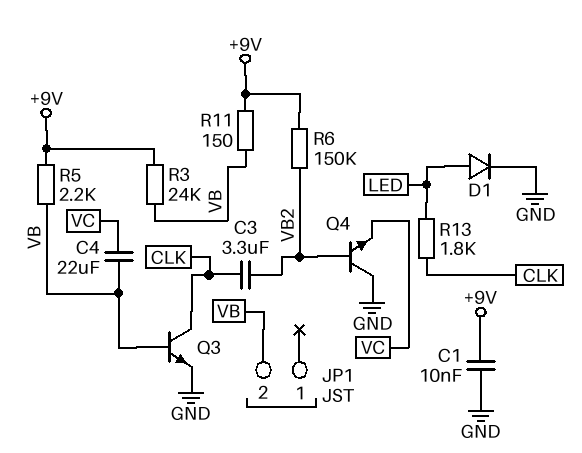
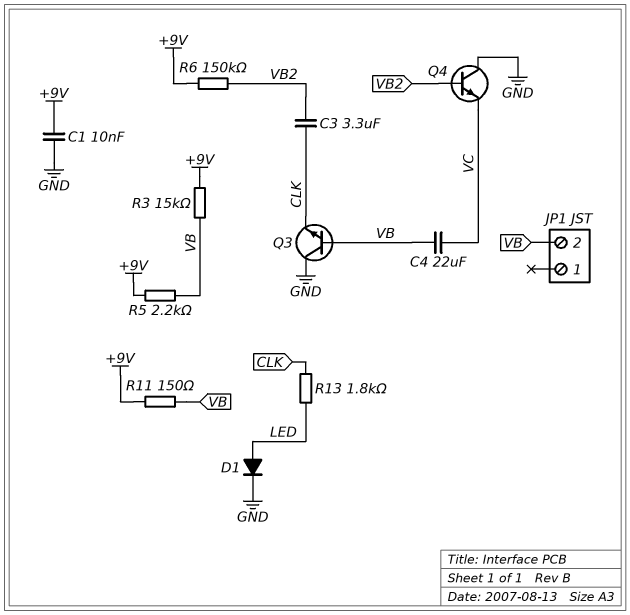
Q3: NPN (B VB, C CLK, E GND) -> NPN (B VB, C GND, E CLK)
R3: 24k (+9V, VB) -> 15k (+9V, VB)

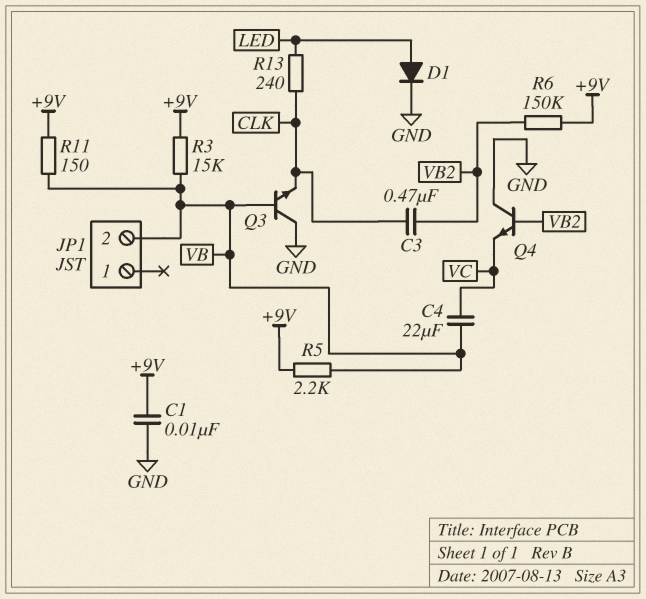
C3: 3.3uF (CLK, VB2) -> 470nF (CLK, VB2)
R13: 1.8k (CLK, LED) -> 240 (CLK, LED)

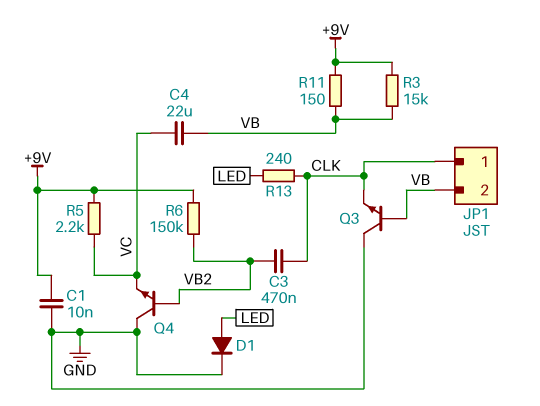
JP1 pin 1: none -> CLK
R5: 2.2k (+9V, VB) -> 2.2k (+9V, VC)

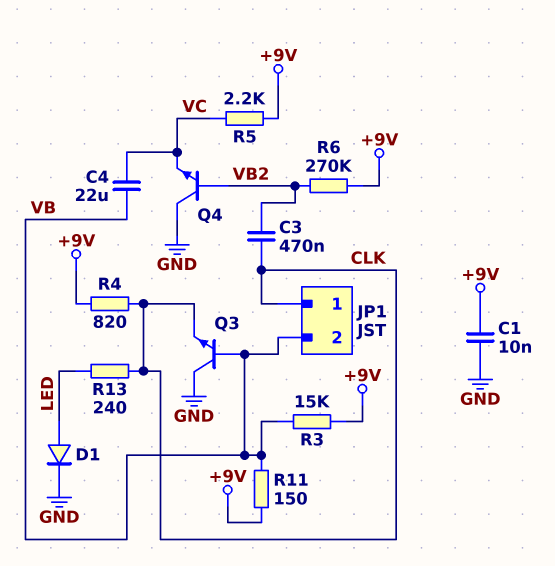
R4: none -> 820 (+9V, CLK)
R6: 150k (+9V, VB2) -> 270k (+9V, VB2)

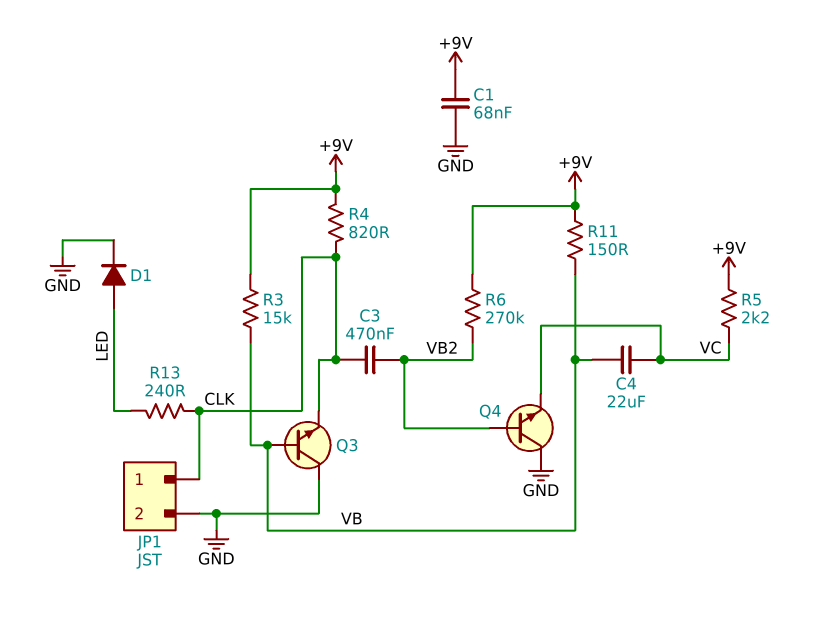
C1: 10nF (+9V, GND) -> 68nF (+9V, GND)
JP1 pin 2: VB -> GND

